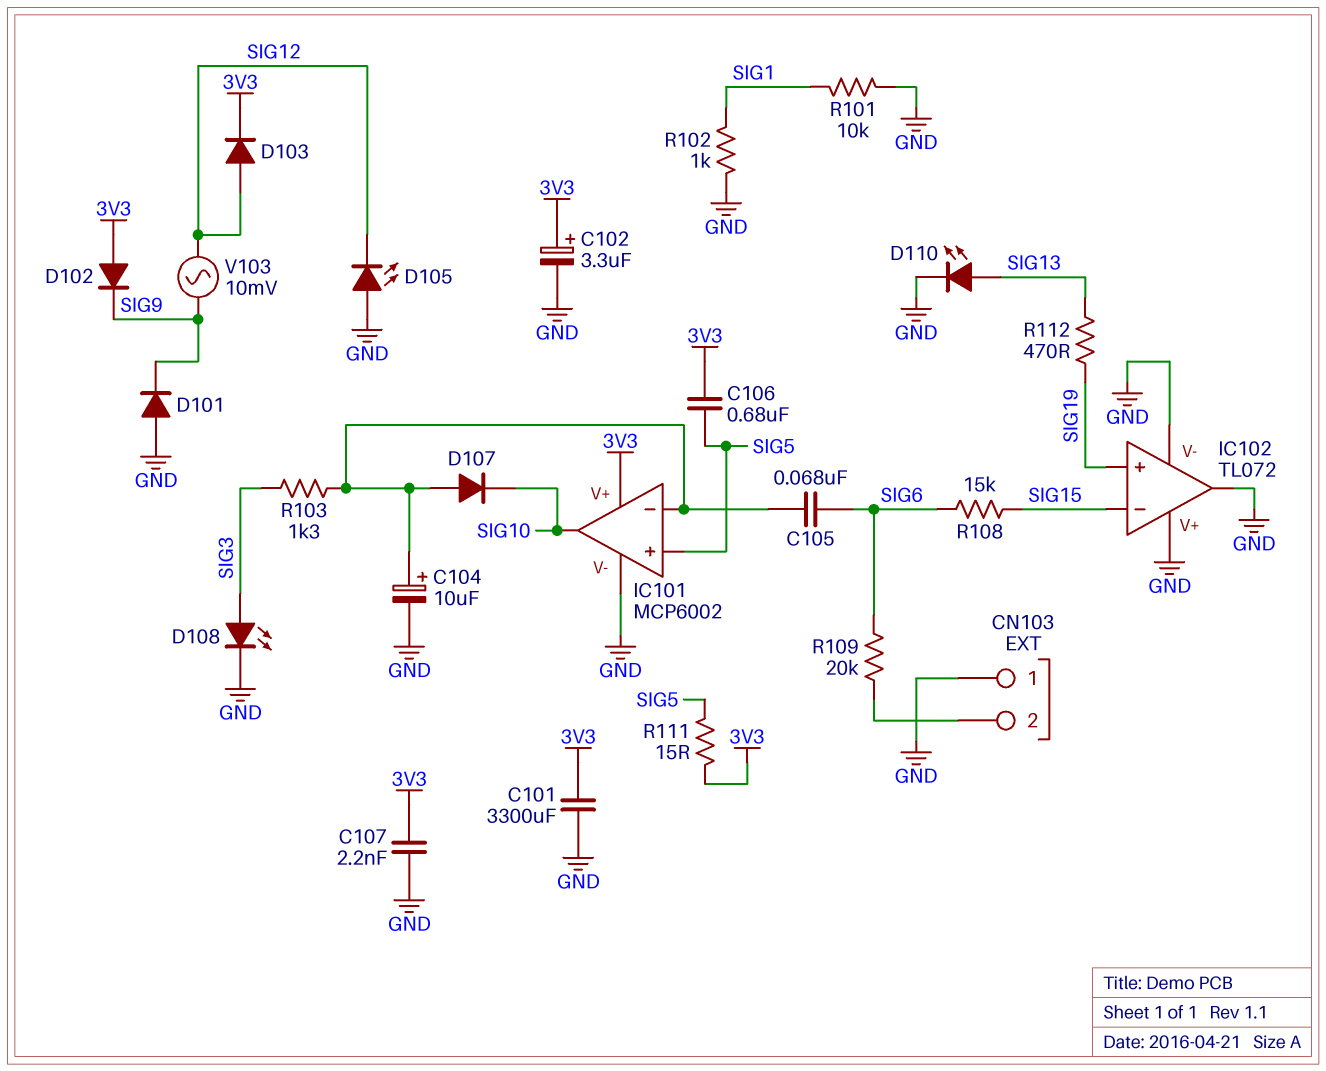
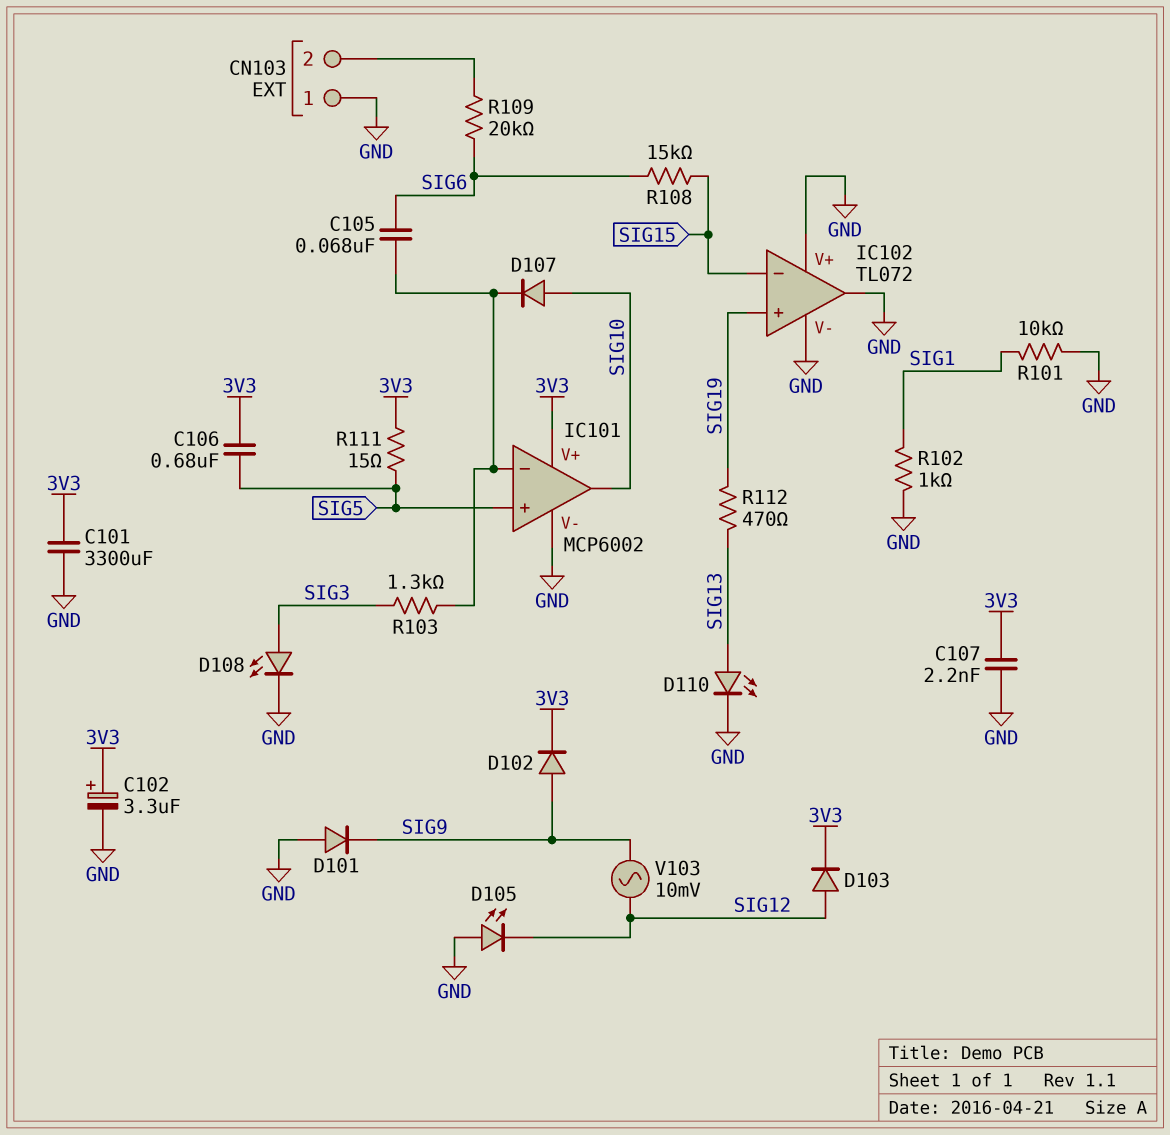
C104: 10uF (plus IC101/in-, minus GND) -> none
D102: diode (A 3V3, K SIG9) -> diode (A SIG9, K 3V3)
D107: diode (A IC101/in-, K SIG10) -> diode (A SIG10, K IC101/in-)

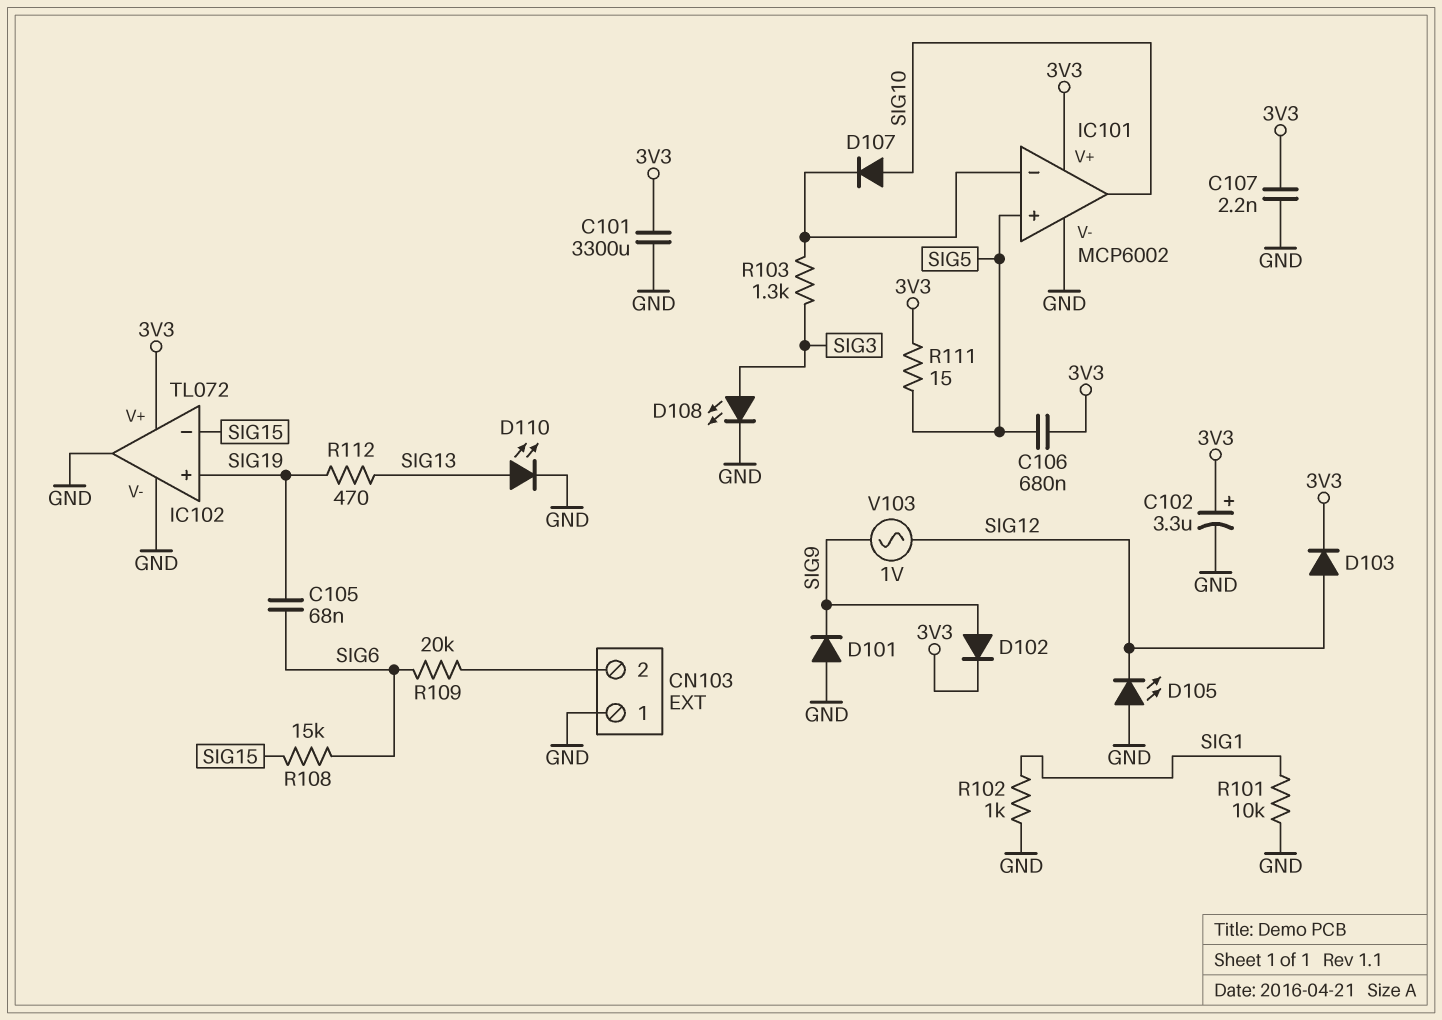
C105: 68nF (IC101/in-, SIG6) -> 68nF (SIG6, SIG19)
IC102 pin V+: GND -> 3V3
V103: AC 10mV (SIG9, SIG12) -> AC 1V (SIG9, SIG12)

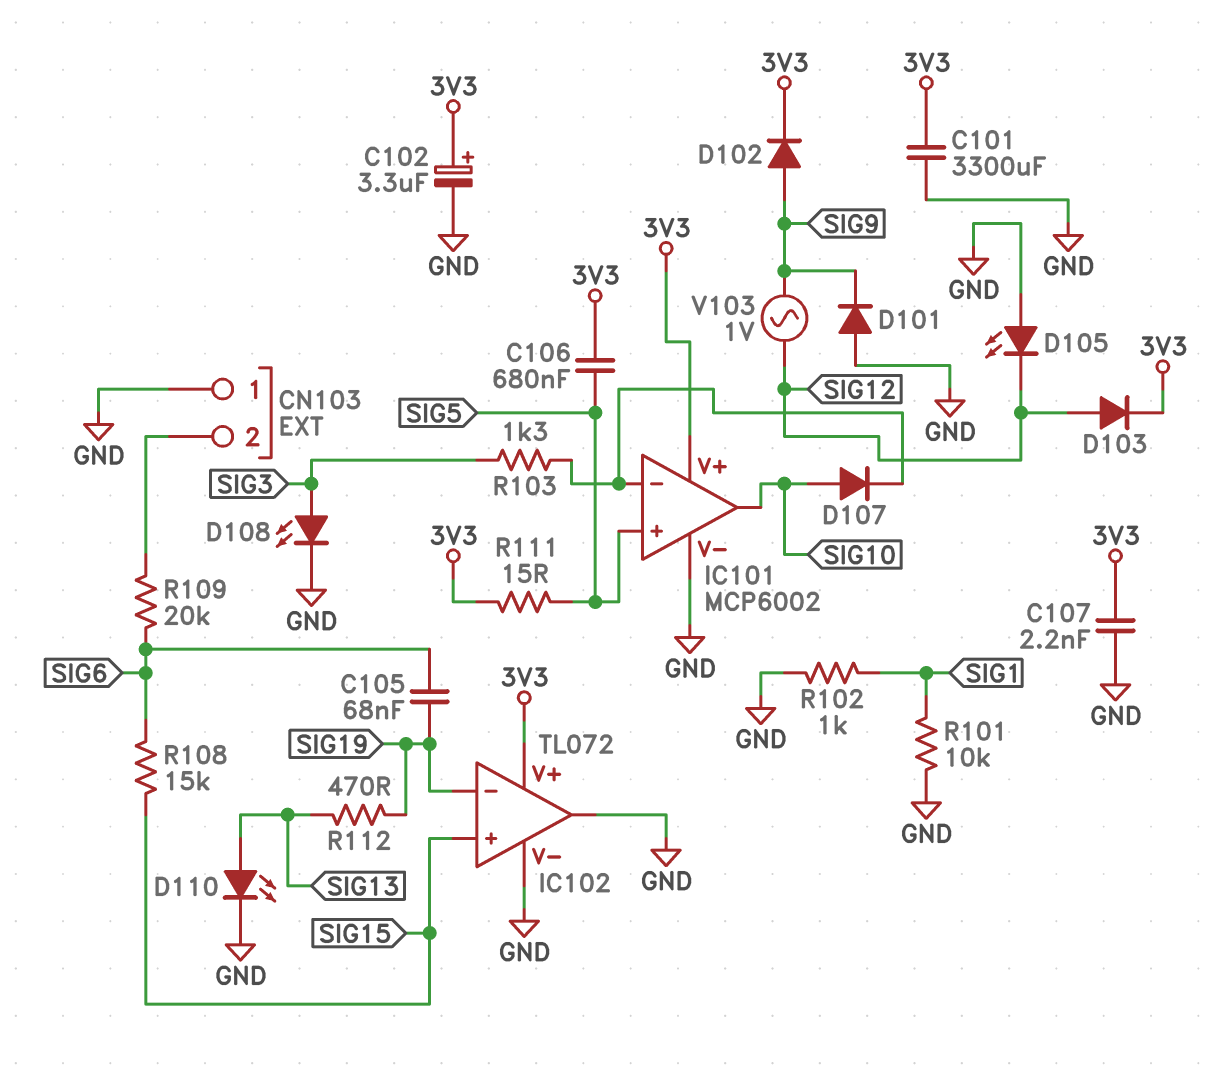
IC102 pin in+: SIG19 -> SIG15
IC102 pin in-: SIG15 -> SIG19

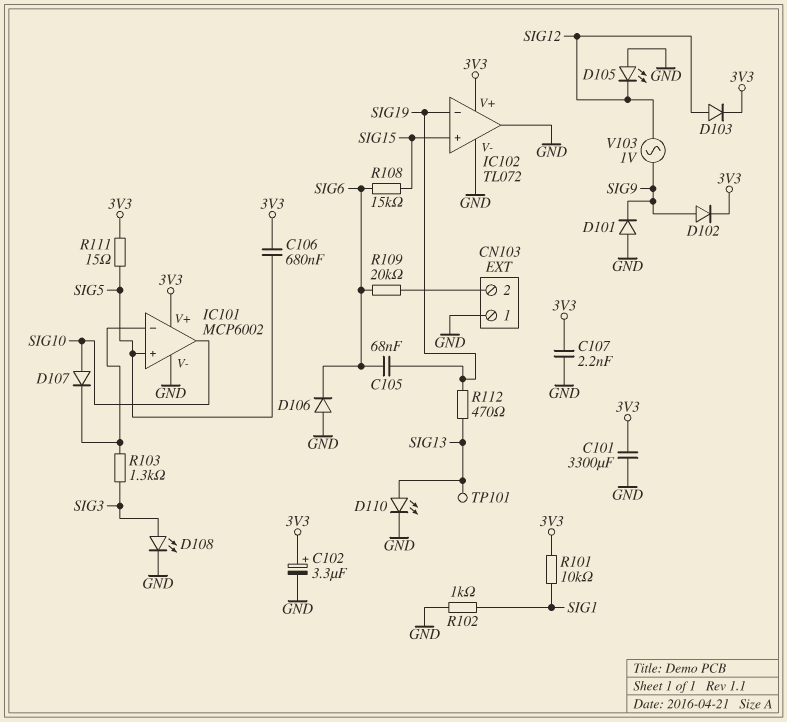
D106: none -> diode (A GND, K SIG6)
R101: 10k (GND, SIG1) -> 10k (3V3, SIG1)
TP101: none -> test point (SIG13)

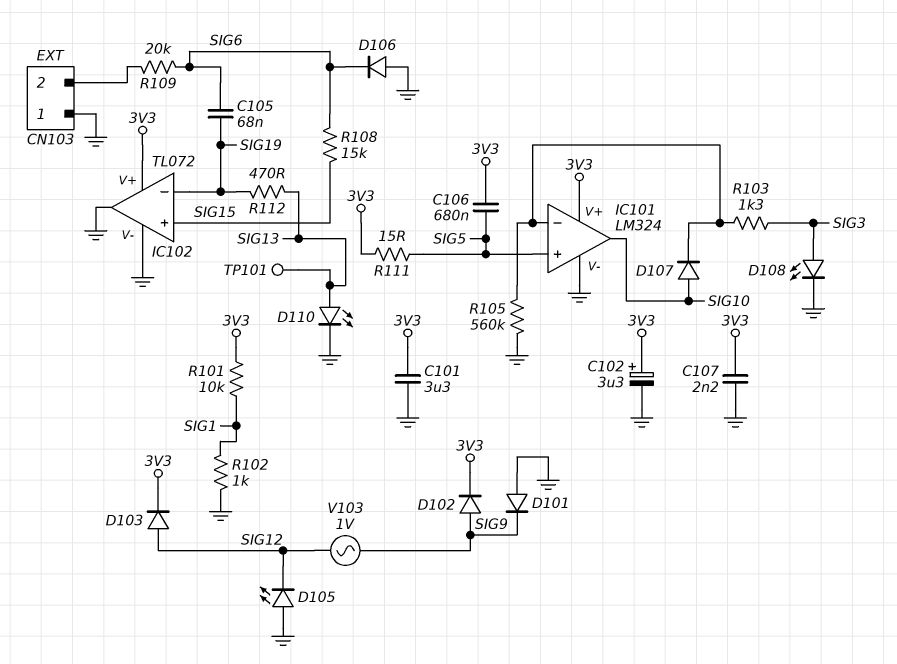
C101: 3300uF (3V3, GND) -> 3.3uF (3V3, GND)
IC101: MCP6002 -> LM324
R105: none -> 560k (GND, IC101/in-)

